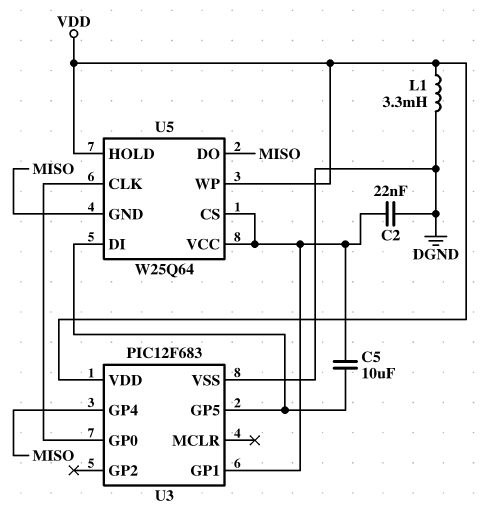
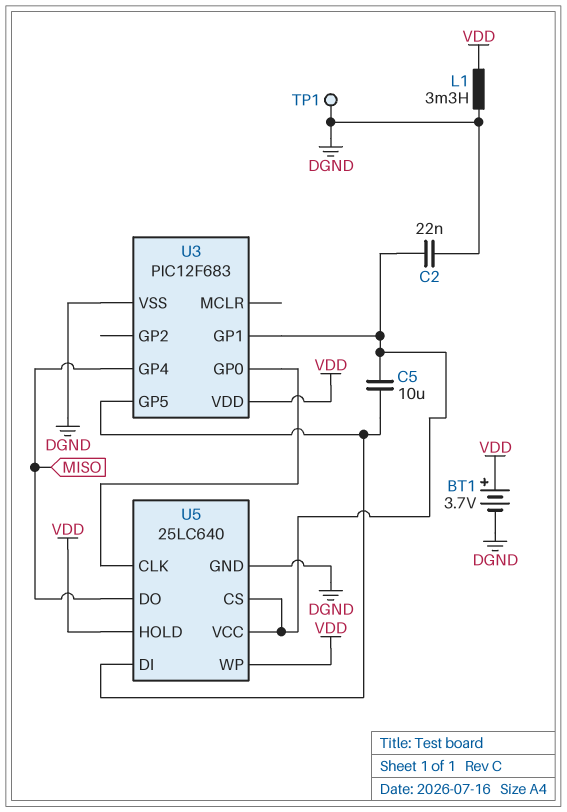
BT1: none -> 3.7V (plus VDD, minus DGND)
TP1: none -> test point (DGND)
U5: W25Q64 -> 25LC640
U5 pin GND: MISO -> DGND

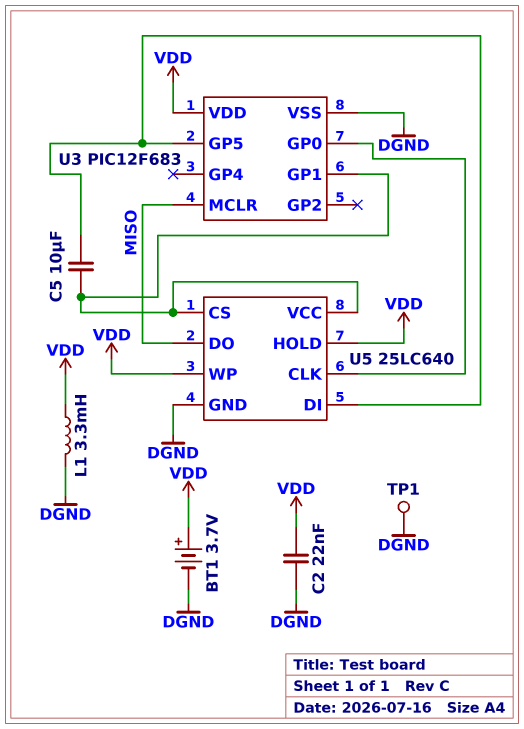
C2: 22nF (DGND, U3/GP1) -> 22nF (DGND, VDD)
U3 pin GP4: MISO -> none
U3 pin MCLR: none -> MISO

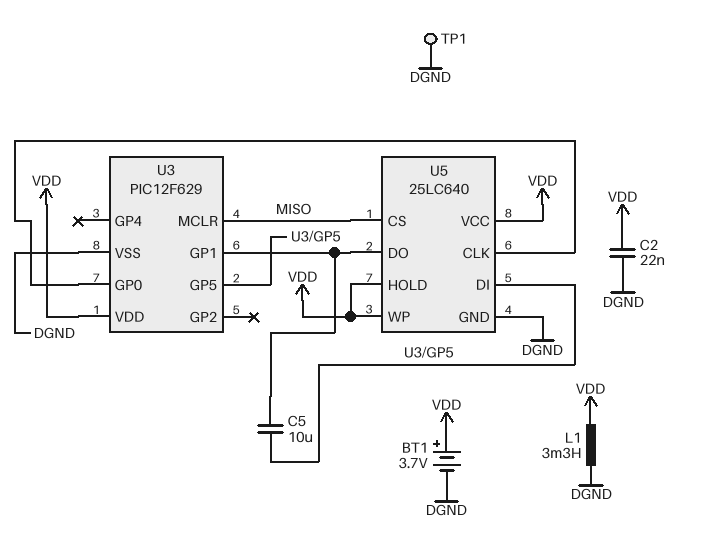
U3: PIC12F683 -> PIC12F629
U5 pin CS: U3/GP1 -> MISO
U5 pin DO: MISO -> U3/GP1
U5 pin VCC: U3/GP1 -> VDD

